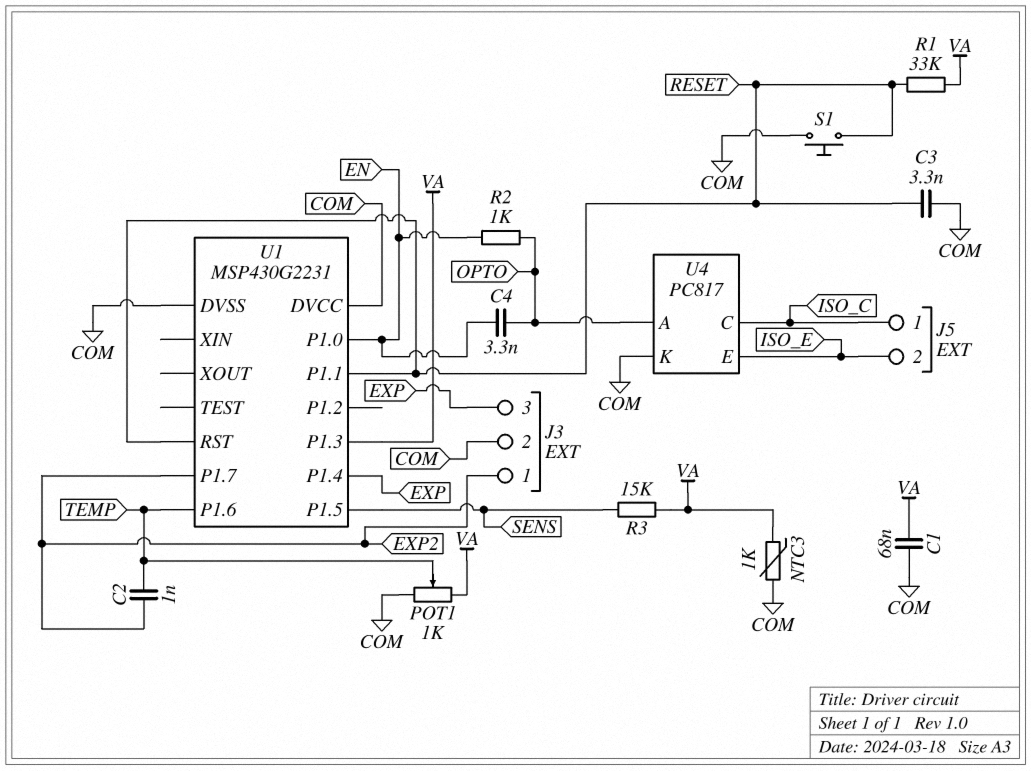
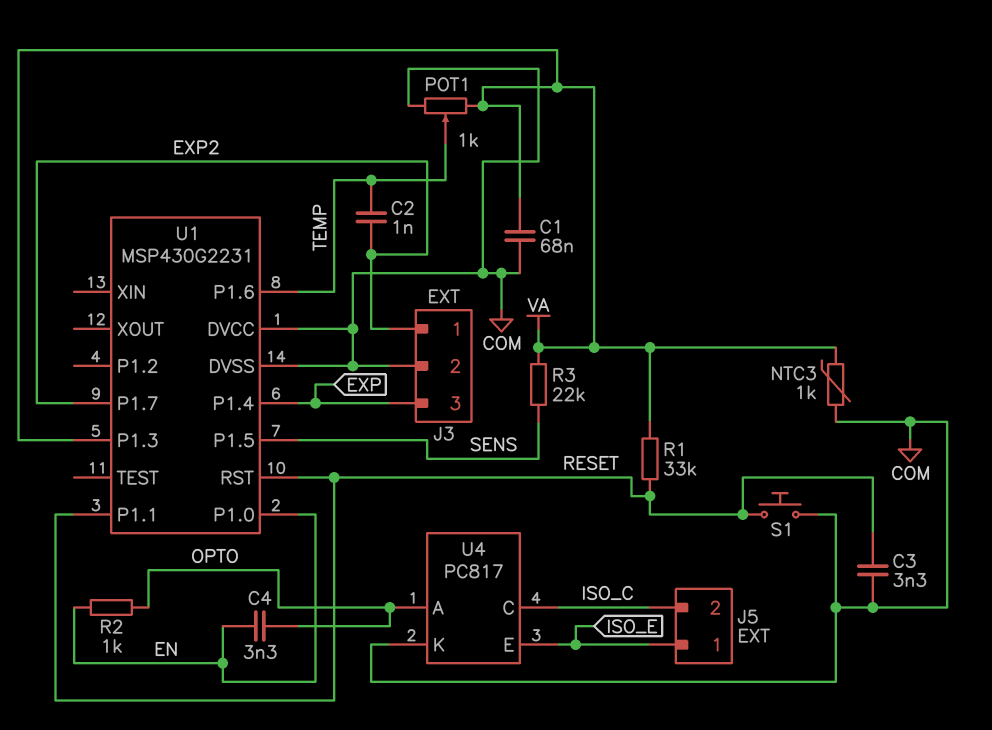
J5 pin 1: ISO_C -> ISO_E
J5 pin 2: ISO_E -> ISO_C
R3: 15k (SENS, VA) -> 22k (SENS, VA)

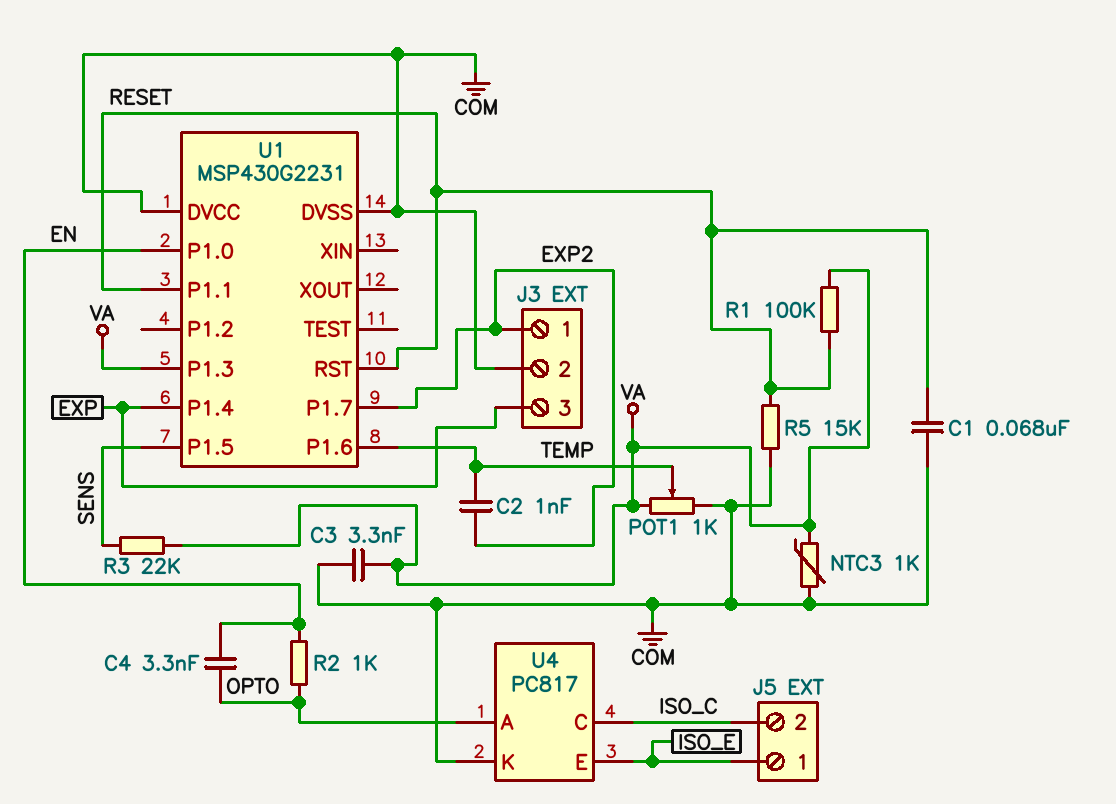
C1: 68nF (COM, VA) -> 68nF (COM, RESET)
C3: 3.3nF (COM, RESET) -> 3.3nF (COM, VA)
R1: 33k (RESET, VA) -> 100k (RESET, VA)
R5: none -> 15k (COM, RESET)
S1: button (COM, RESET) -> none

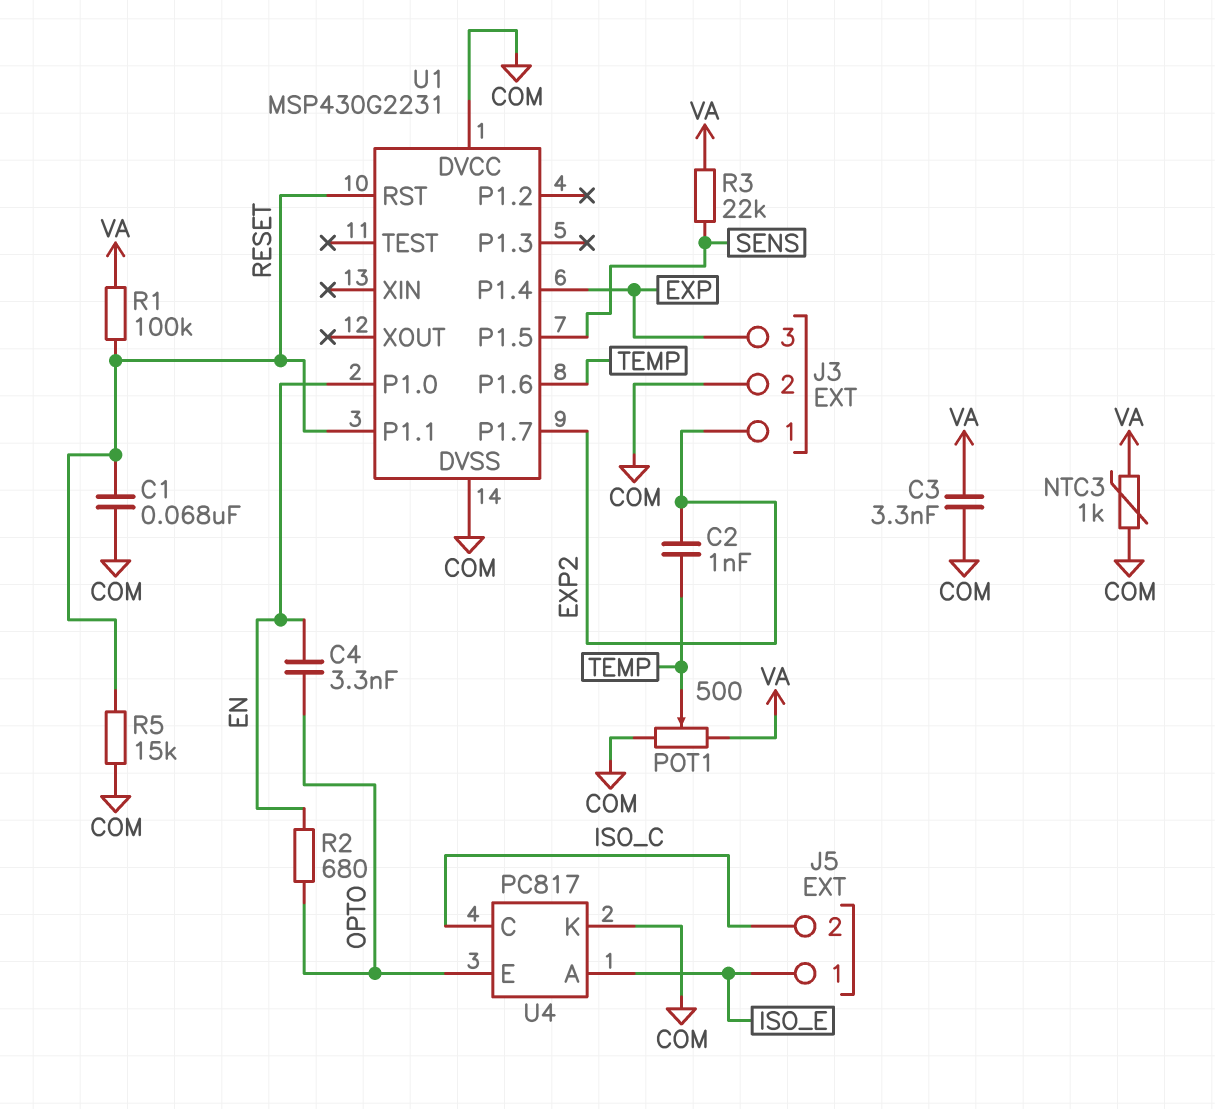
POT1: 1k (COM, VA, wiper TEMP) -> 500 (COM, VA, wiper TEMP)
R2: 1k (EN, OPTO) -> 680 (EN, OPTO)
U1 pin P1.3: VA -> none
U4 pin A: OPTO -> ISO_E
U4 pin E: ISO_E -> OPTO

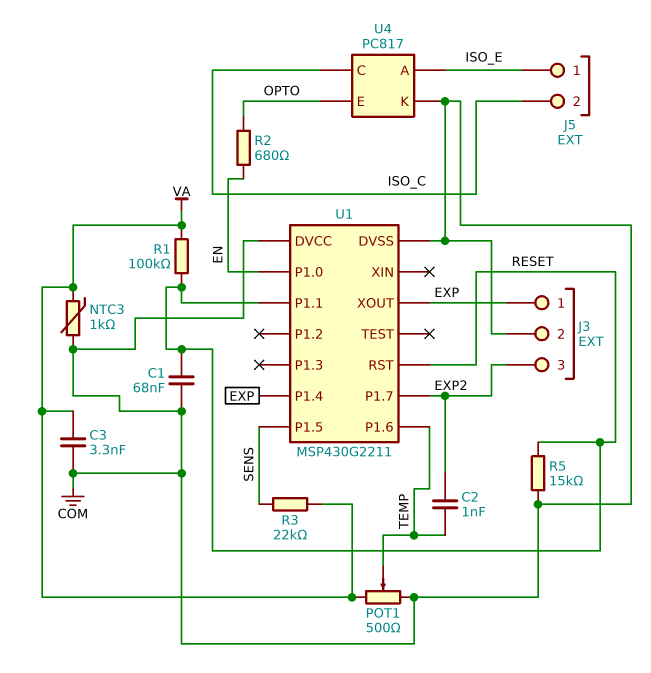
C4: 3.3nF (EN, OPTO) -> none
J3 pin 1: EXP2 -> EXP
J3 pin 3: EXP -> EXP2
U1: MSP430G2231 -> MSP430G2211
U1 pin XOUT: none -> EXP

